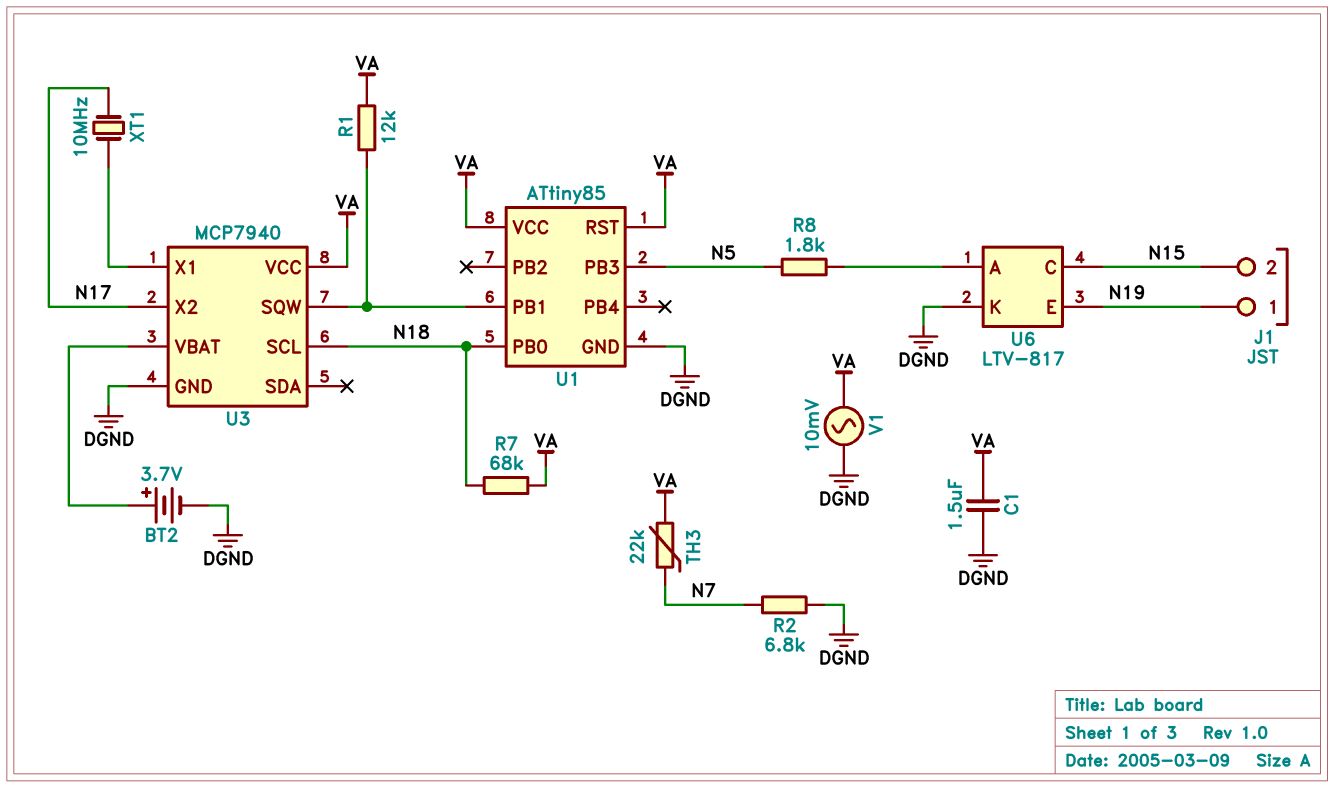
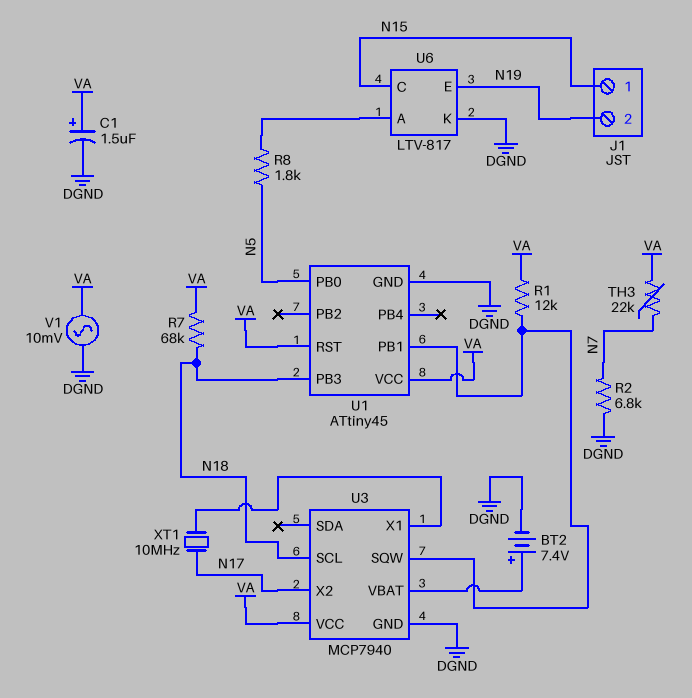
BT2: 3.7V (plus U3/VBAT, minus DGND) -> 7.4V (plus U3/VBAT, minus DGND)
C1: 1.5uF (DGND, VA) -> 1.5uF (plus VA, minus DGND)
J1 pin 1: N19 -> N15
J1 pin 2: N15 -> N19
U1: ATtiny85 -> ATtiny45
U1 pin PB0: N18 -> N5
U1 pin PB3: N5 -> N18

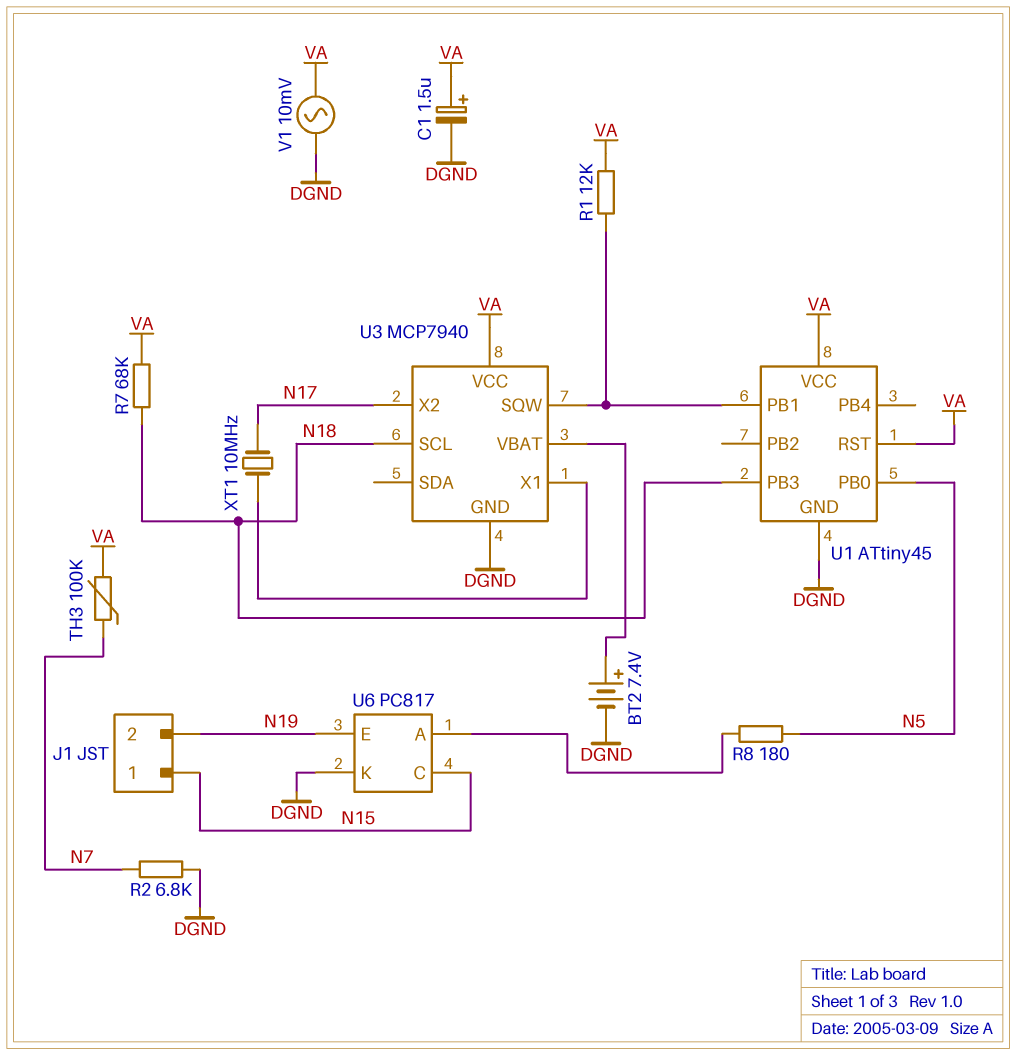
R8: 1.8k (N5, U6/A) -> 180 (N5, U6/A)
TH3: 22k (N7, VA) -> 100k (N7, VA)
U6: LTV-817 -> PC817

